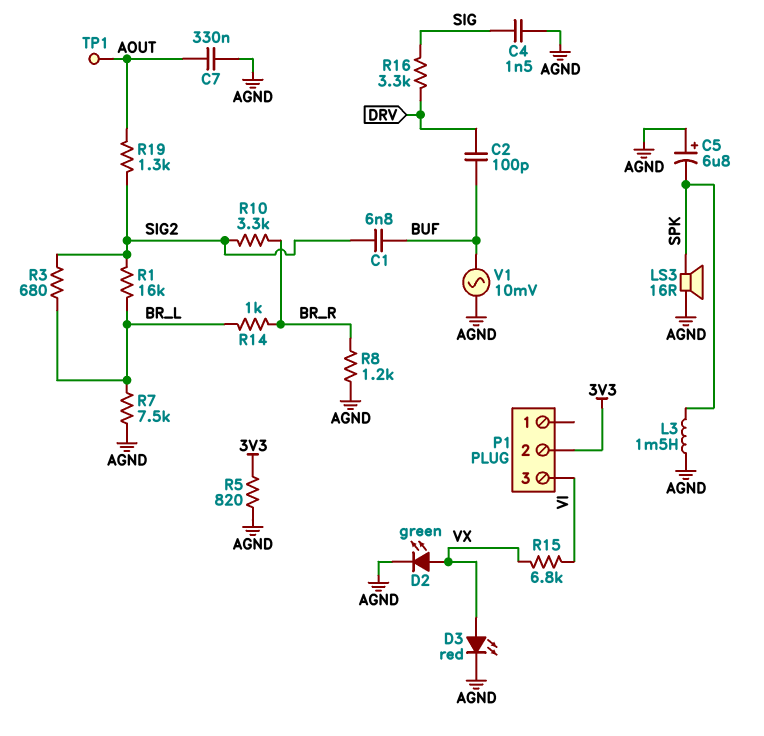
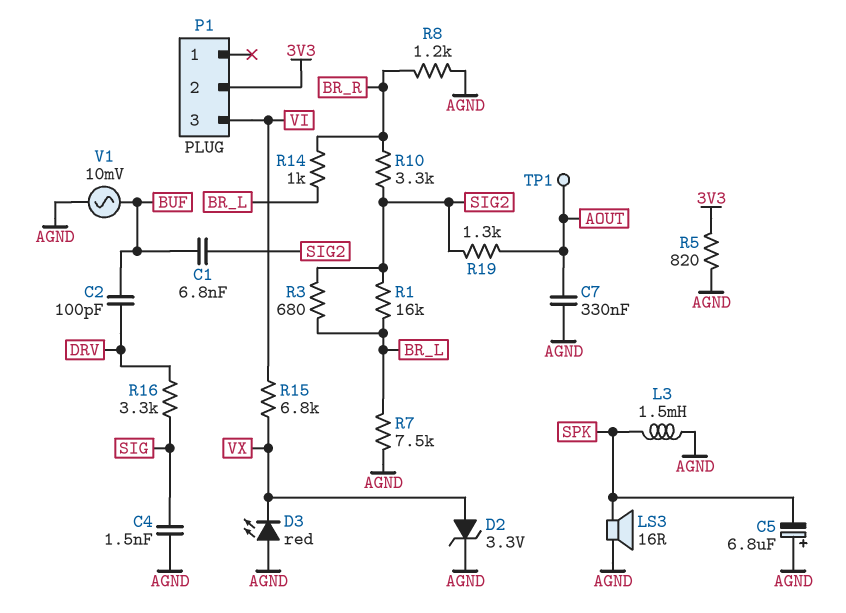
D2: LED green (A VX, K AGND) -> zener 3.3V (A VX, K AGND)
D3: LED red (A VX, K AGND) -> LED red (A AGND, K VX)

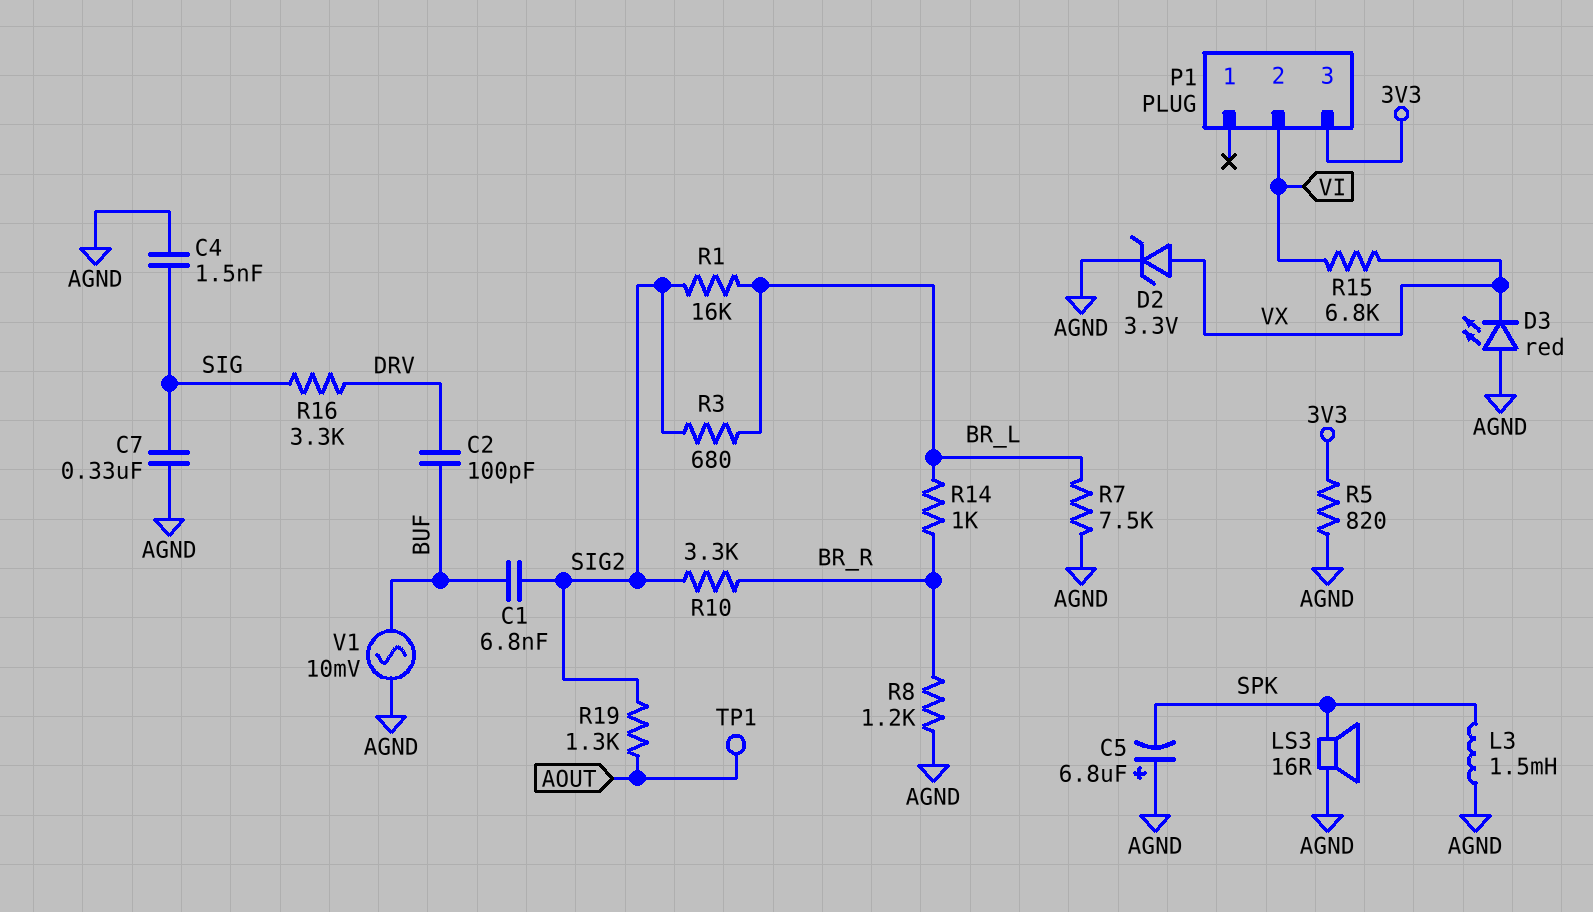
C7: 330nF (AGND, AOUT) -> 330nF (AGND, SIG)
P1 pin 2: 3V3 -> VI
P1 pin 3: VI -> 3V3

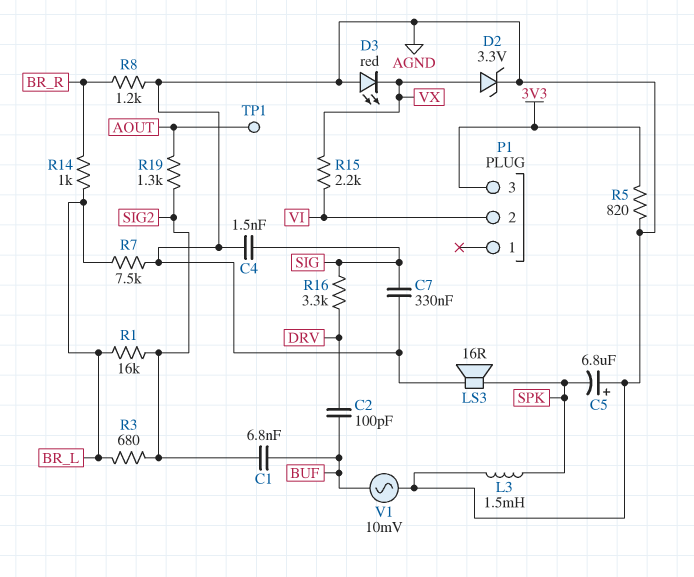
R10: 3.3k (BR_R, SIG2) -> none
R15: 6.8k (VI, VX) -> 2.2k (VI, VX)

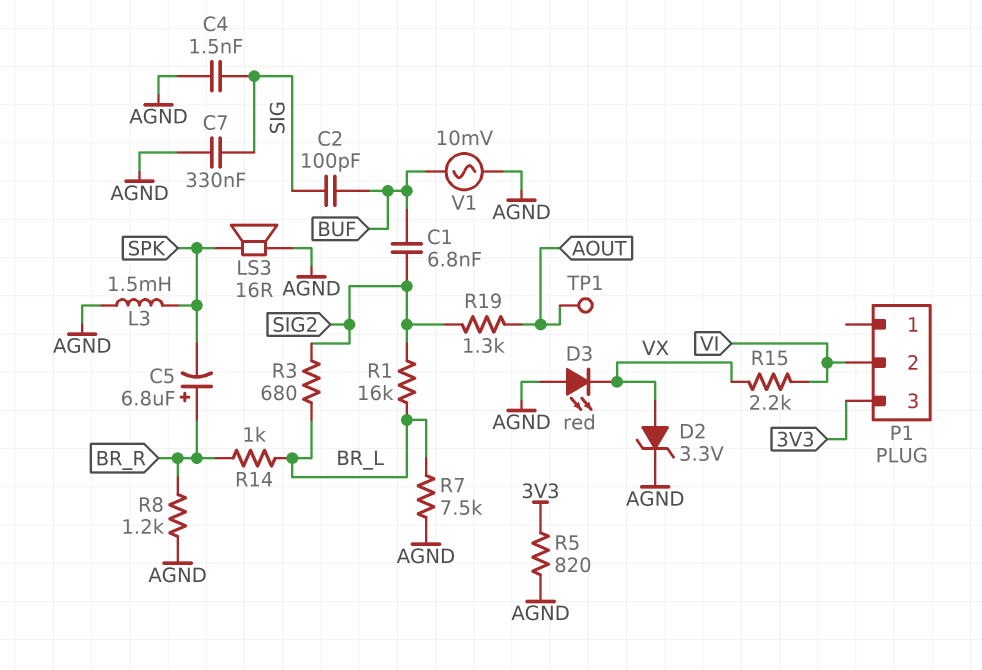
C2: 100pF (BUF, DRV) -> 100pF (BUF, SIG)
C5: 6.8uF (plus AGND, minus SPK) -> 6.8uF (plus BR_R, minus SPK)
R16: 3.3k (DRV, SIG) -> none

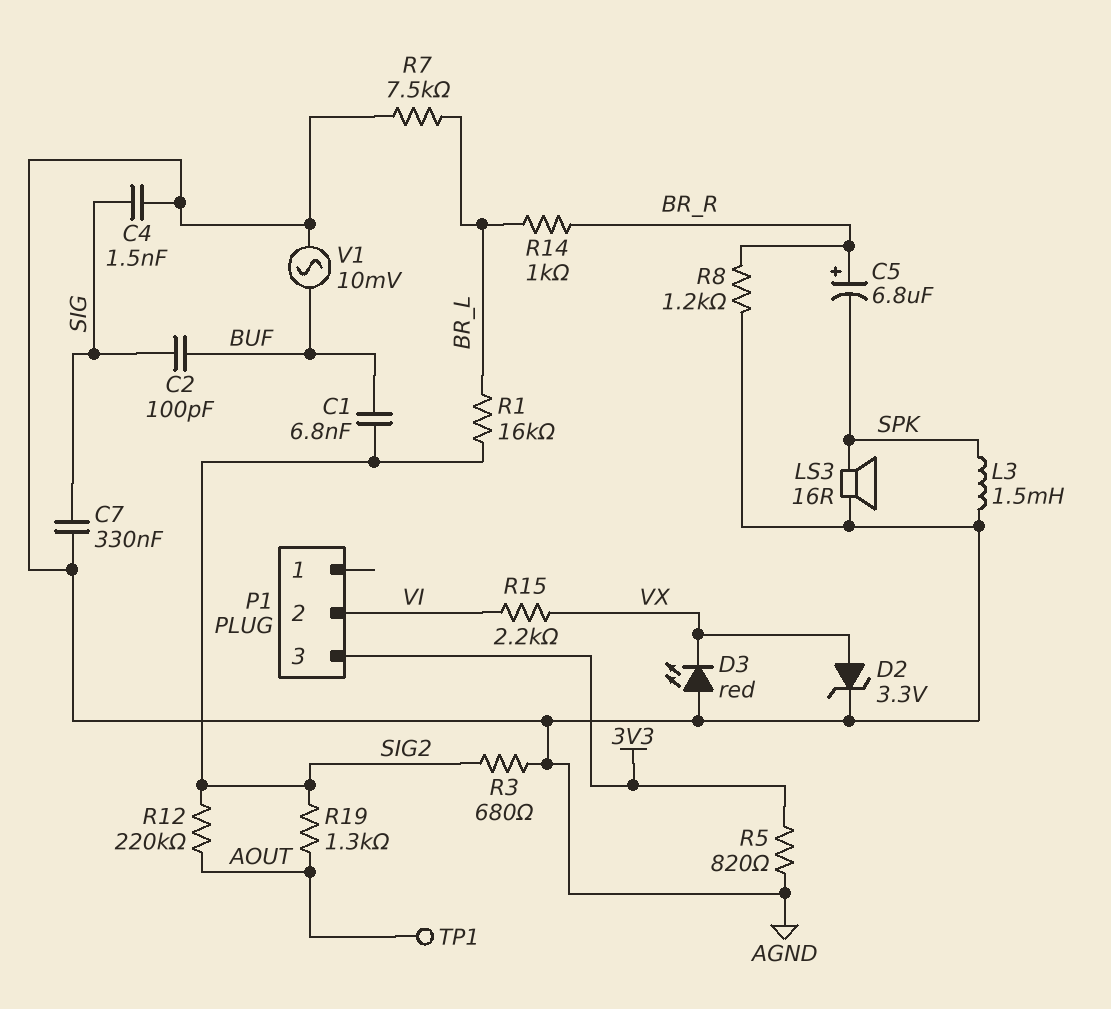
R3: 680 (BR_L, SIG2) -> 680 (AGND, SIG2)
R12: none -> 220k (AOUT, SIG2)

